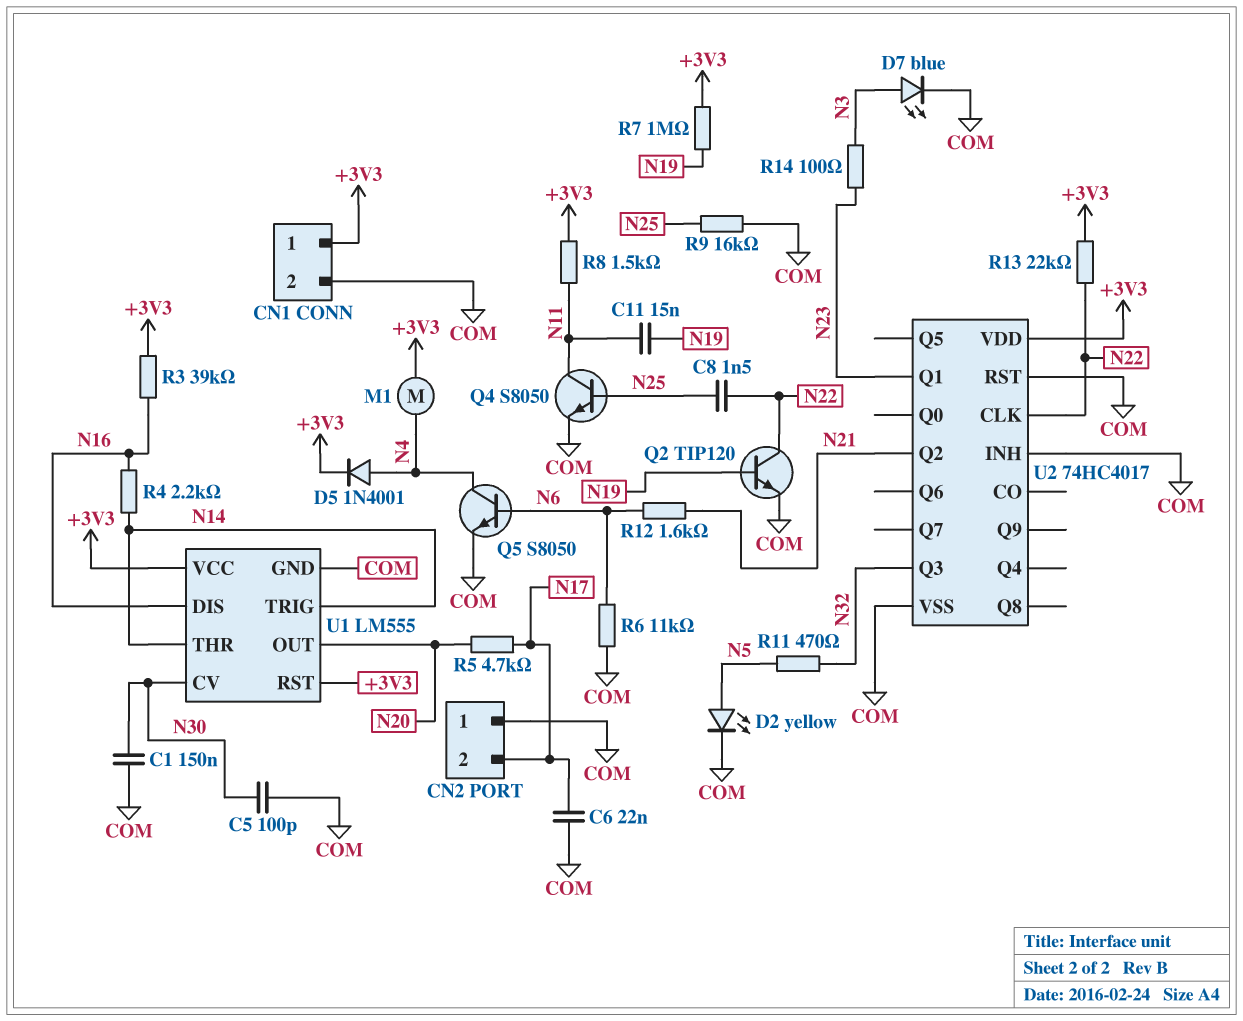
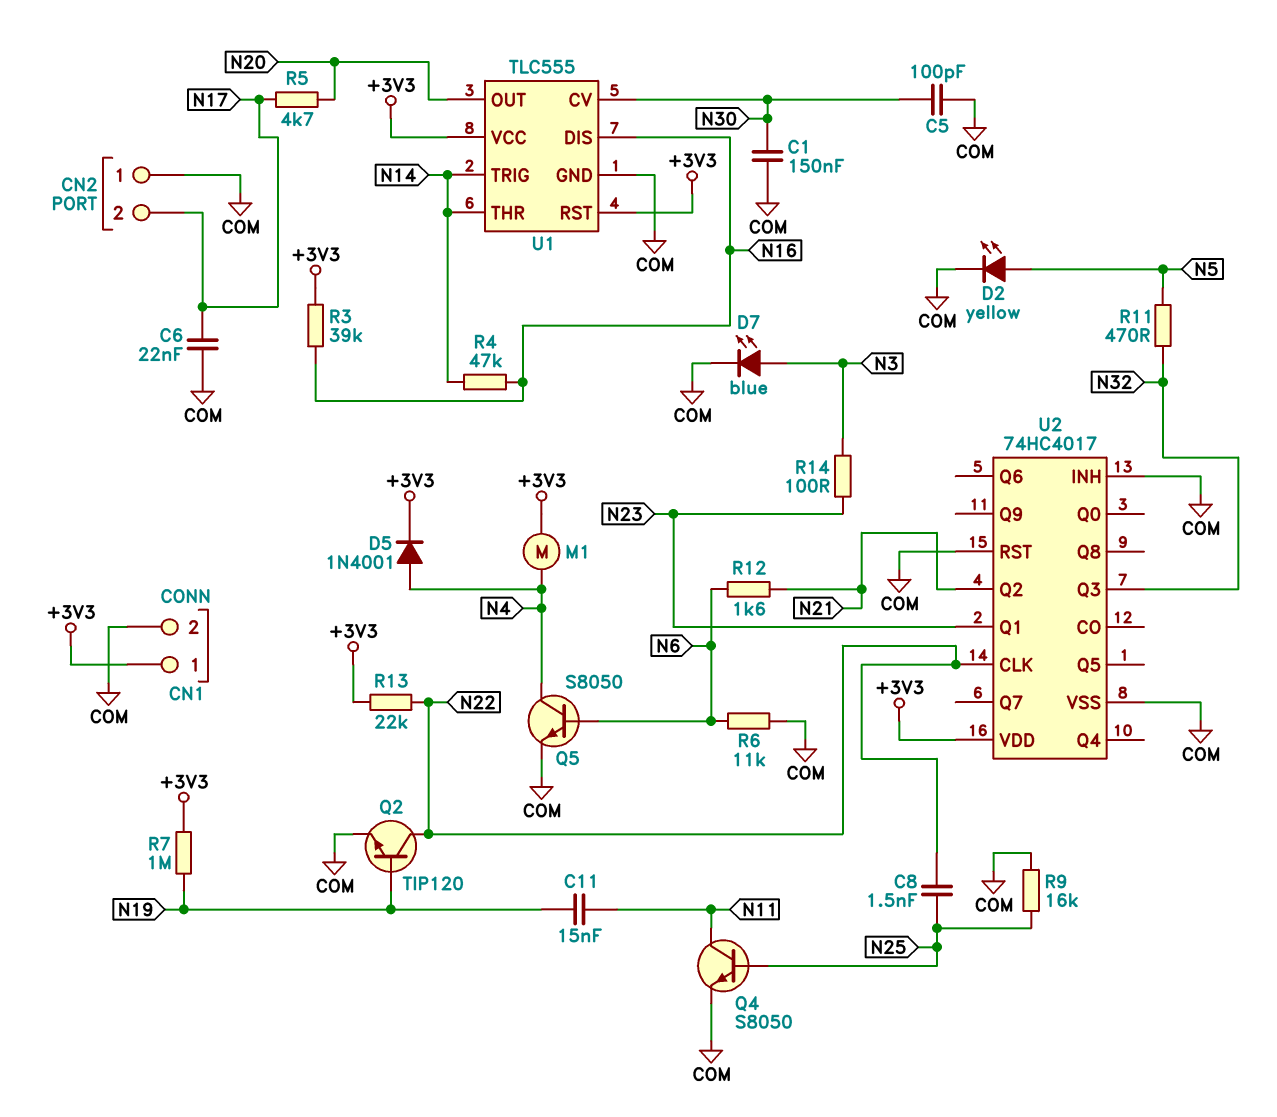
R4: 2.2k (N14, N16) -> 47k (N14, N16)
R8: 1.5k (+3V3, N11) -> none
U1: LM555 -> TLC555

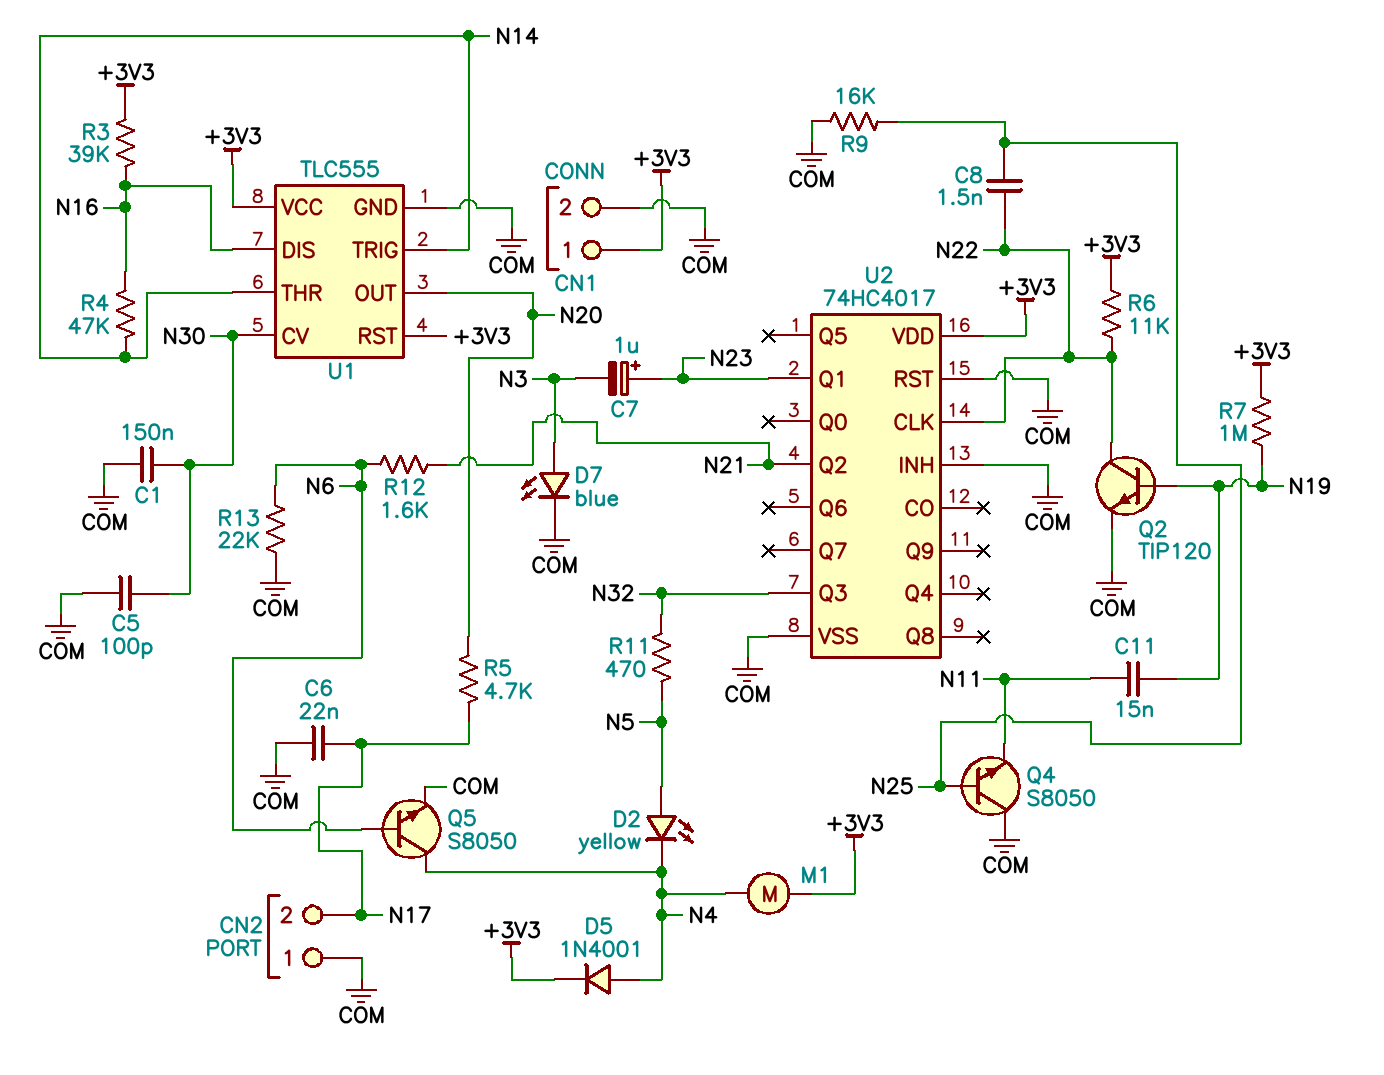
C7: none -> 1uF (plus N23, minus N3)
D2: LED yellow (A N5, K COM) -> LED yellow (A N5, K N4)
Q4: NPN S8050 (B N25, C N11, E COM) -> NPN S8050 (B N25, C COM, E N11)
R6: 11k (COM, N6) -> 11k (+3V3, N22)
R13: 22k (+3V3, N22) -> 22k (COM, N6)
R14: 100 (N3, N23) -> none

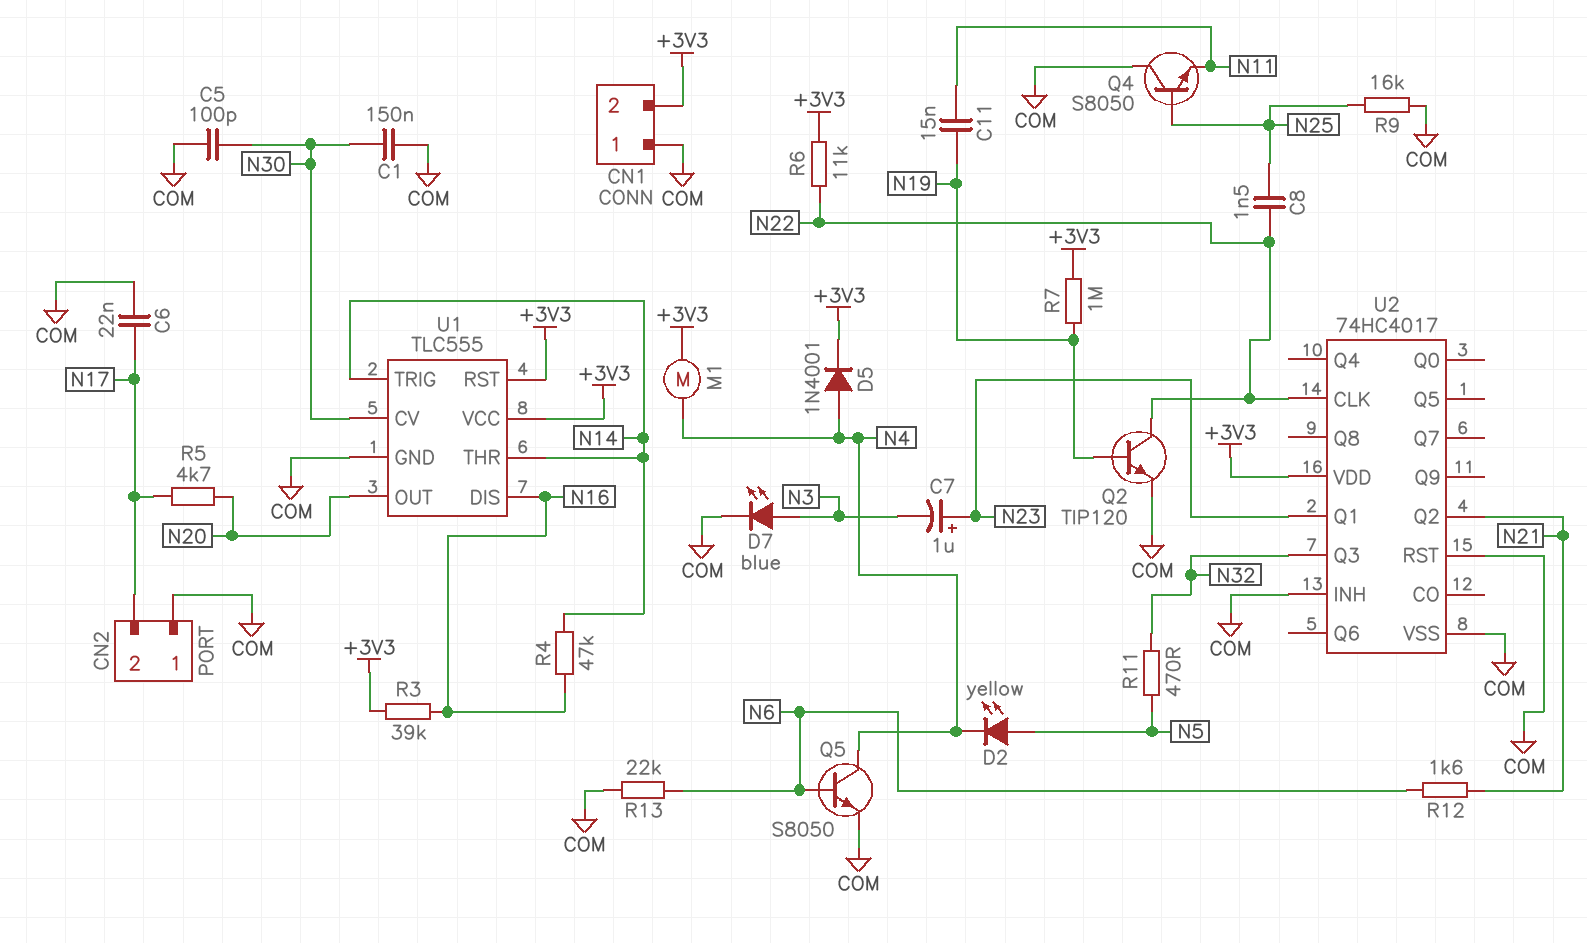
CN1 pin 1: +3V3 -> COM
CN1 pin 2: COM -> +3V3

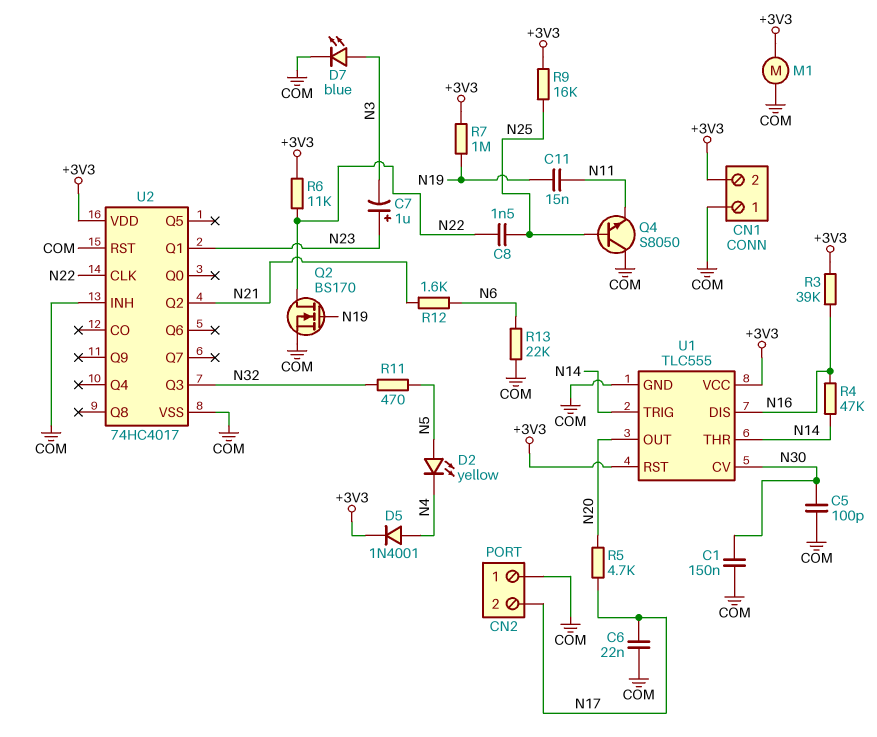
M1: motor (+3V3, N4) -> motor (+3V3, COM)
Q2: NPN TIP120 (B N19, C N22, E COM) -> NMOS BS170 (G N19, D N22, S COM)
Q5: NPN S8050 (B N6, C N4, E COM) -> none
R9: 16k (COM, N25) -> 16k (+3V3, N25)

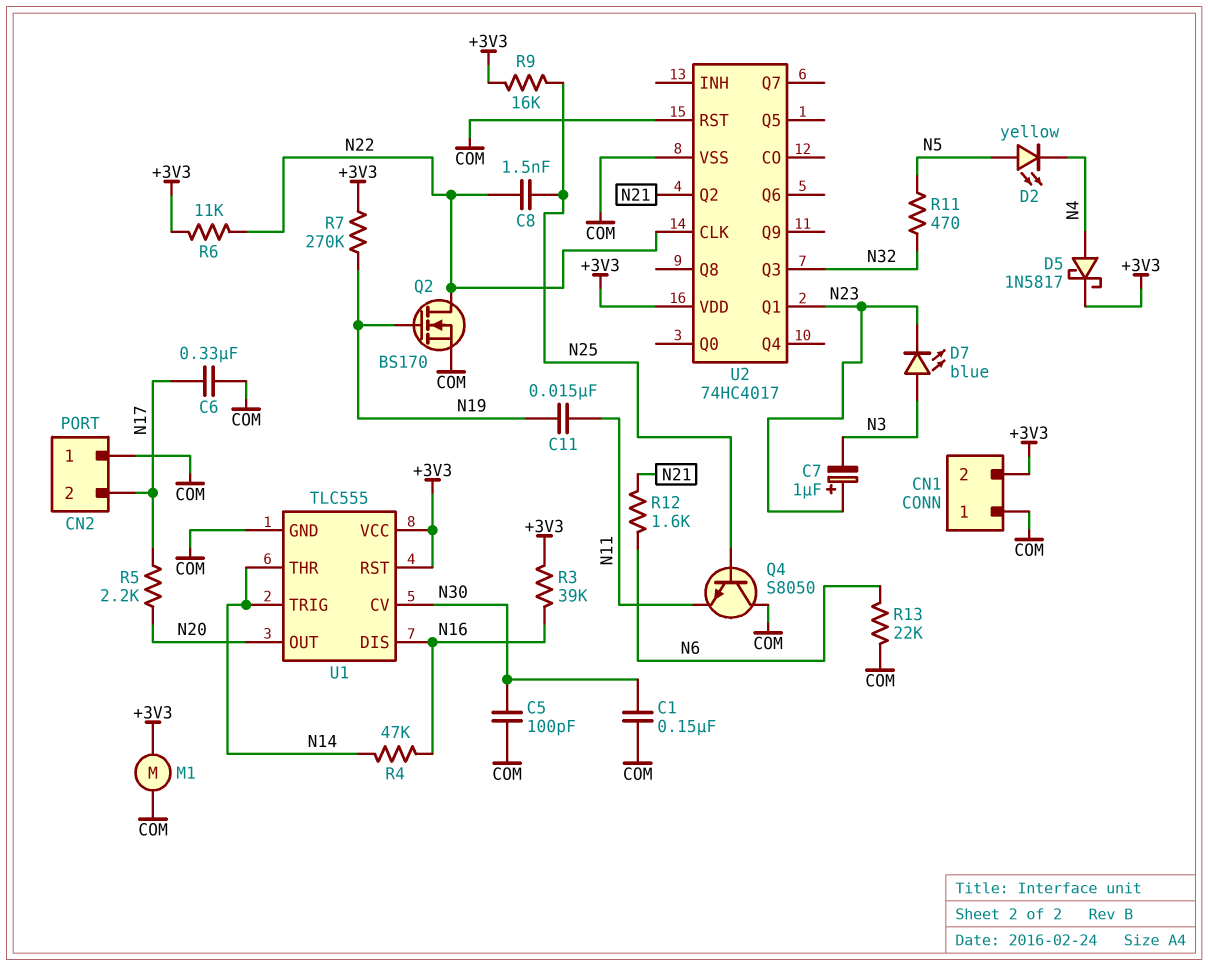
C6: 22nF (COM, N17) -> 330nF (COM, N17)
D5: diode 1N4001 (A N4, K +3V3) -> schottky 1N5817 (A N4, K +3V3)
D7: LED blue (A N3, K COM) -> LED blue (A N3, K N23)
R5: 4.7k (N17, N20) -> 2.2k (N17, N20)
R7: 1M (+3V3, N19) -> 270k (+3V3, N19)
U2 pin INH: COM -> none

